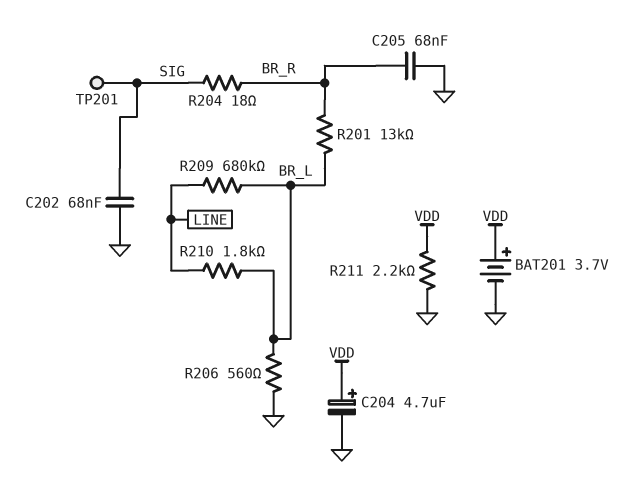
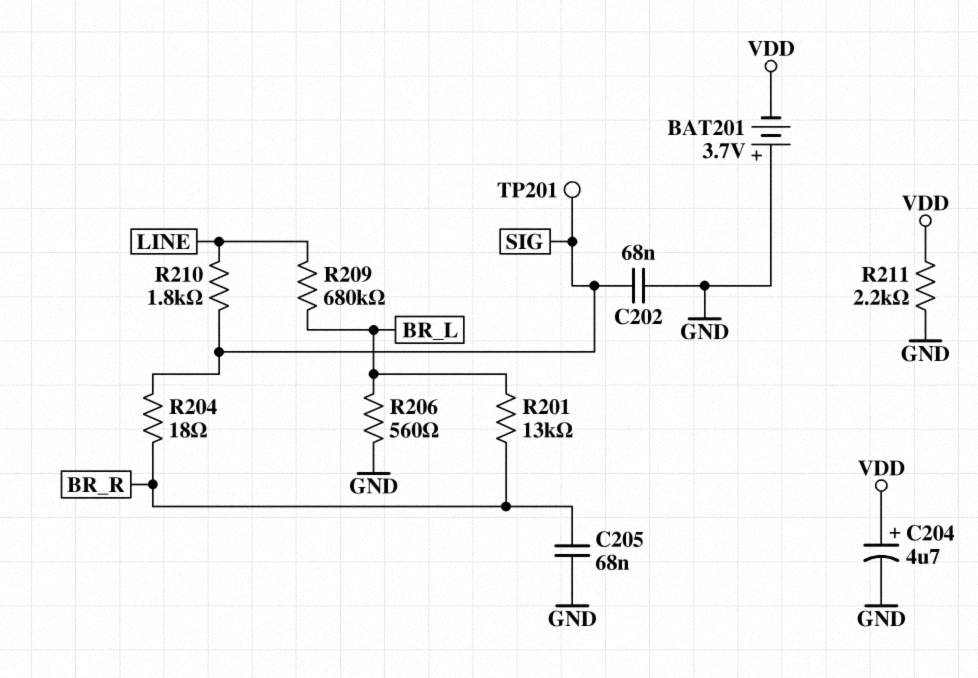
BAT201: 3.7V (plus VDD, minus GND) -> 3.7V (plus GND, minus VDD)
R210: 1.8k (BR_L, LINE) -> 1.8k (LINE, SIG)

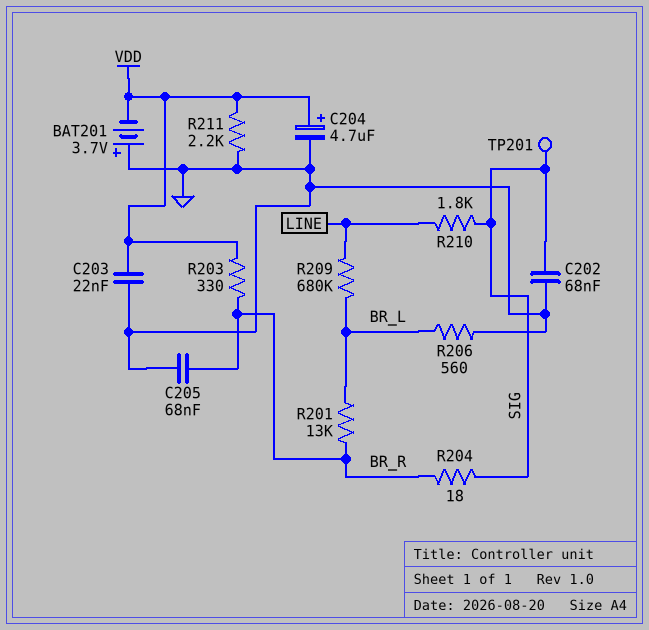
C203: none -> 22nF (GND, VDD)
R203: none -> 330 (BR_R, VDD)

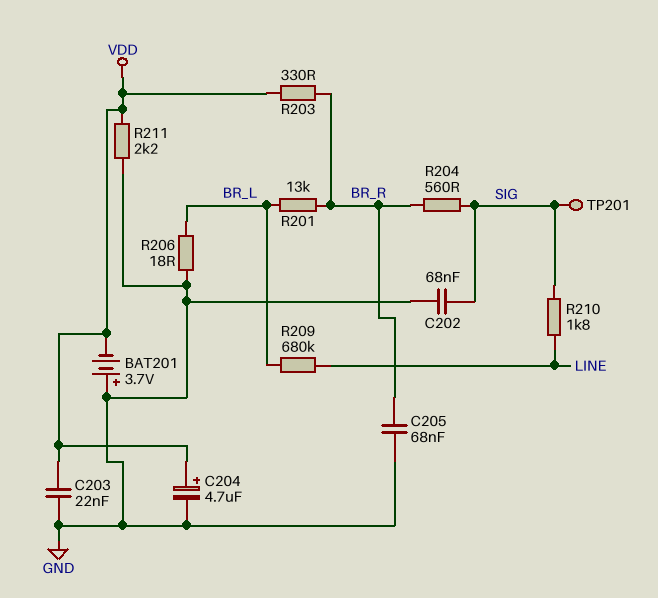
R204: 18 (BR_R, SIG) -> 560 (BR_R, SIG)
R206: 560 (BR_L, GND) -> 18 (BR_L, GND)

